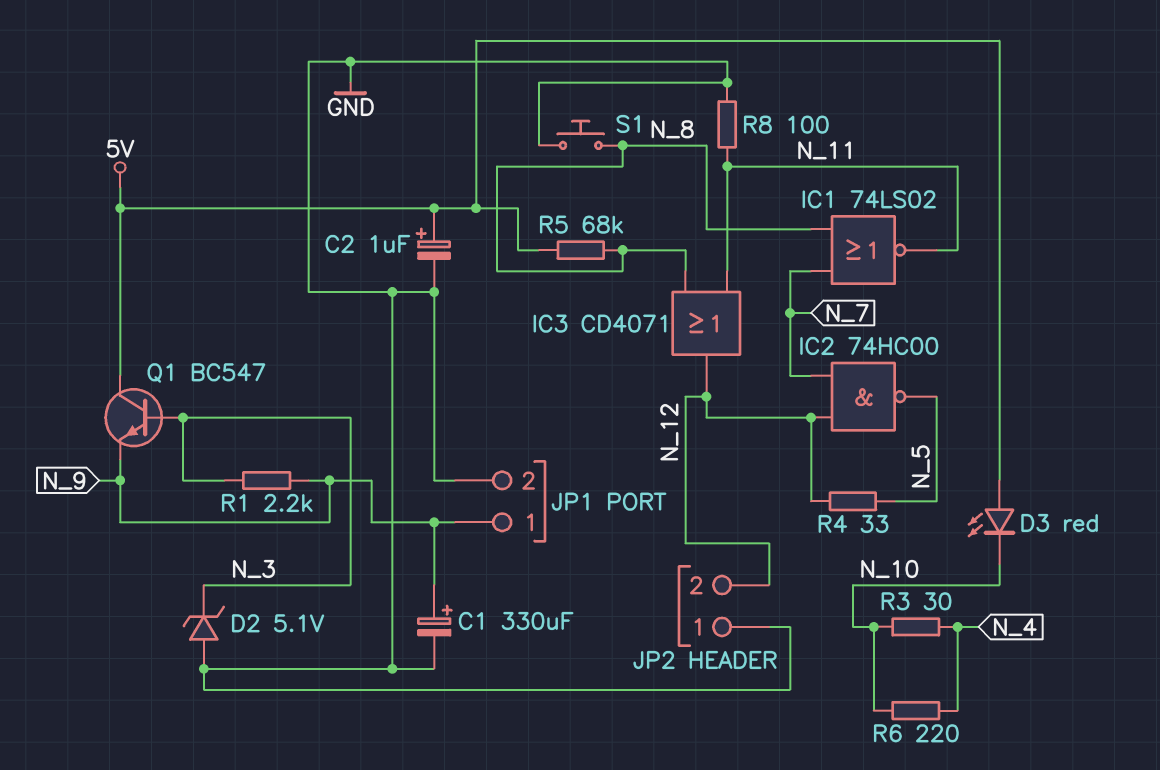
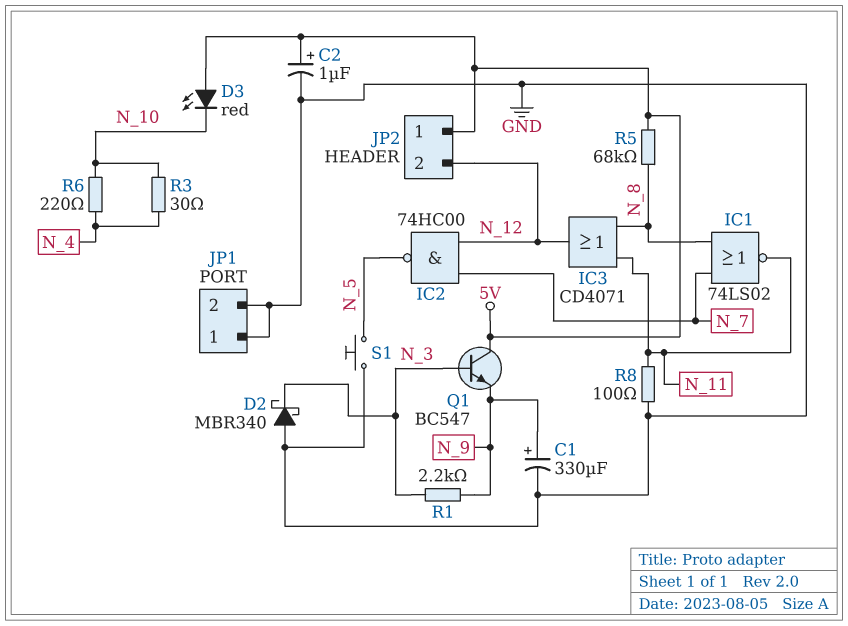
D2: zener 5.1V (A GND, K N_3) -> schottky MBR340 (A GND, K N_3)
JP1 pin 1: N_9 -> GND
JP2 pin 1: GND -> 5V
R4: 33 (N_5, N_12) -> none
S1: button (GND, N_8) -> button (GND, N_5)

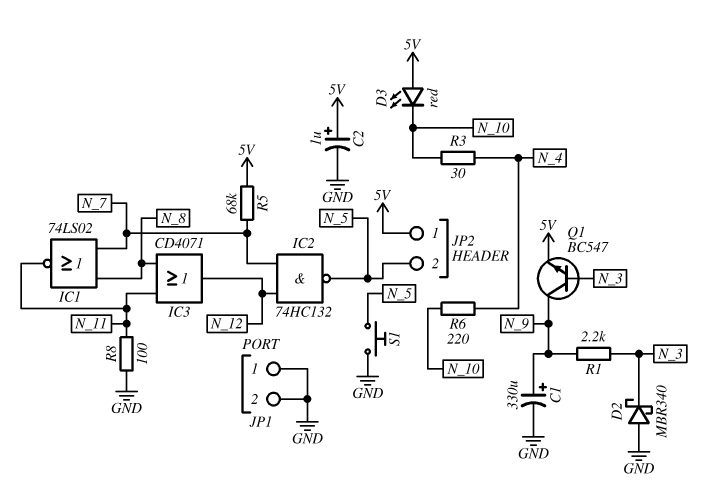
IC2: NAND 74HC00 (in N_7, in N_12, out N_5) -> NAND 74HC132 (in N_7, in N_12, out N_5)
JP2 pin 2: N_12 -> N_5
Q1: NPN BC547 (B N_3, C 5V, E N_9) -> NPN BC547 (B N_3, C N_9, E 5V)
R5: 68k (5V, N_8) -> 68k (5V, N_7)

